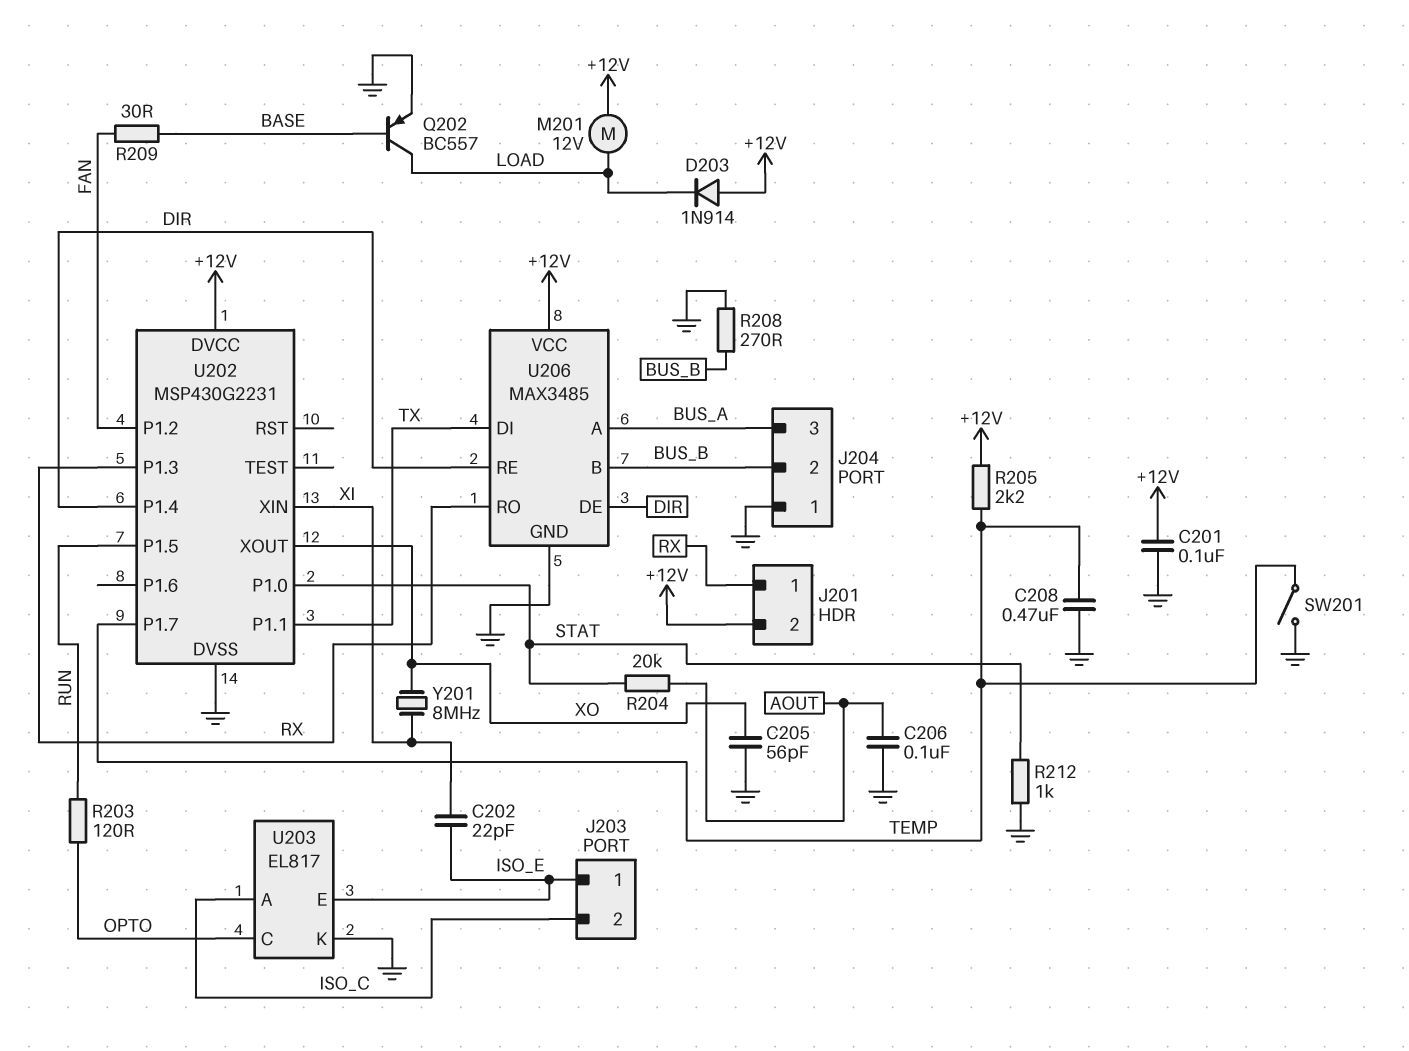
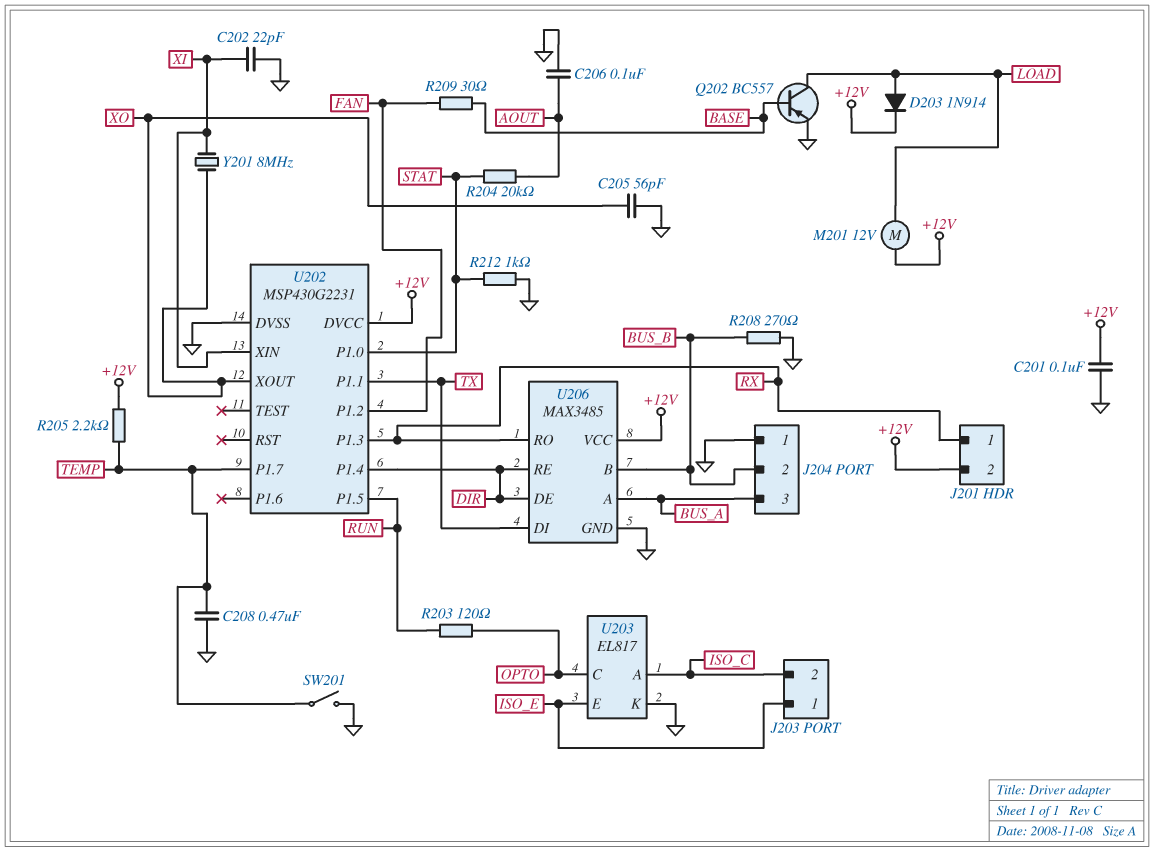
C202: 22pF (ISO_E, XI) -> 22pF (GND, XI)
D203: diode 1N914 (A +12V, K LOAD) -> diode 1N914 (A LOAD, K +12V)

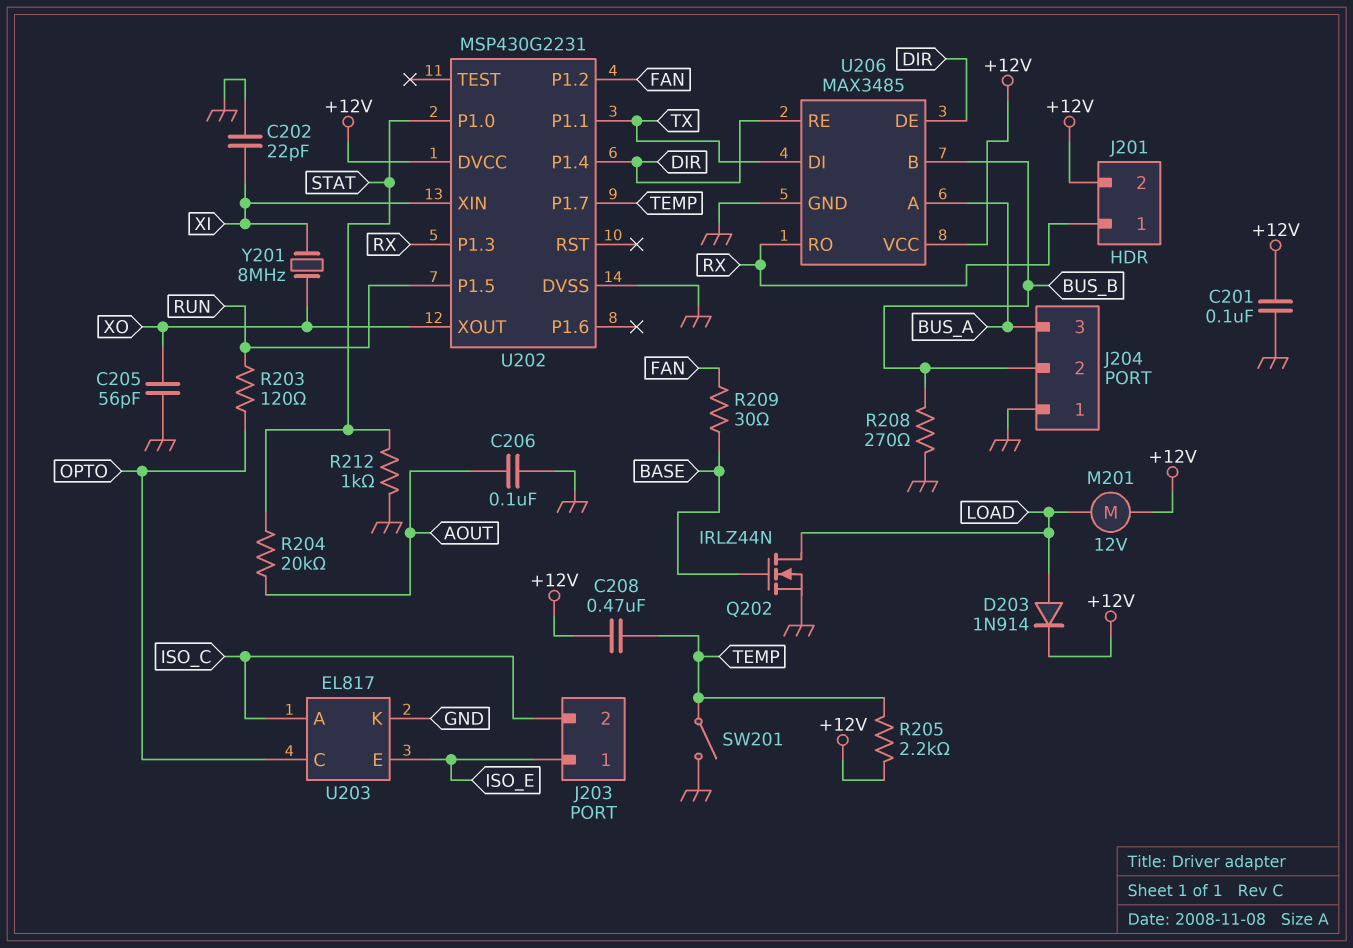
C208: 470nF (GND, TEMP) -> 470nF (+12V, TEMP)
Q202: PNP BC557 (B BASE, C LOAD, E GND) -> NMOS IRLZ44N (G BASE, D LOAD, S GND)

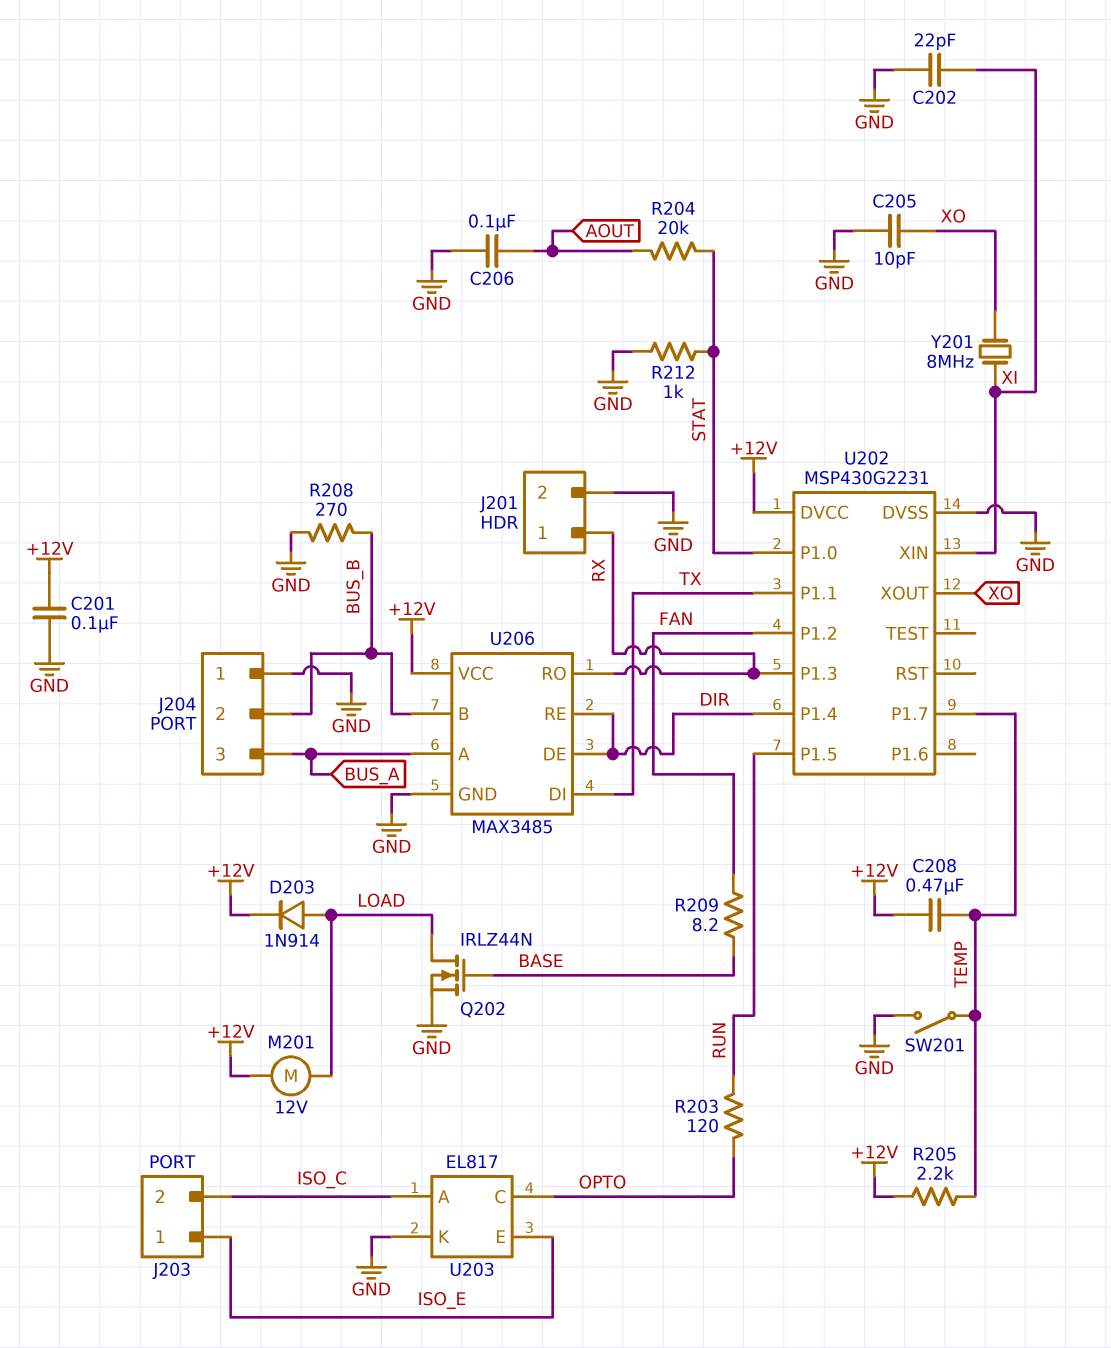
C205: 56pF (GND, XO) -> 10pF (GND, XO)
J201 pin 2: +12V -> GND
R209: 30 (BASE, FAN) -> 8.2 (BASE, FAN)

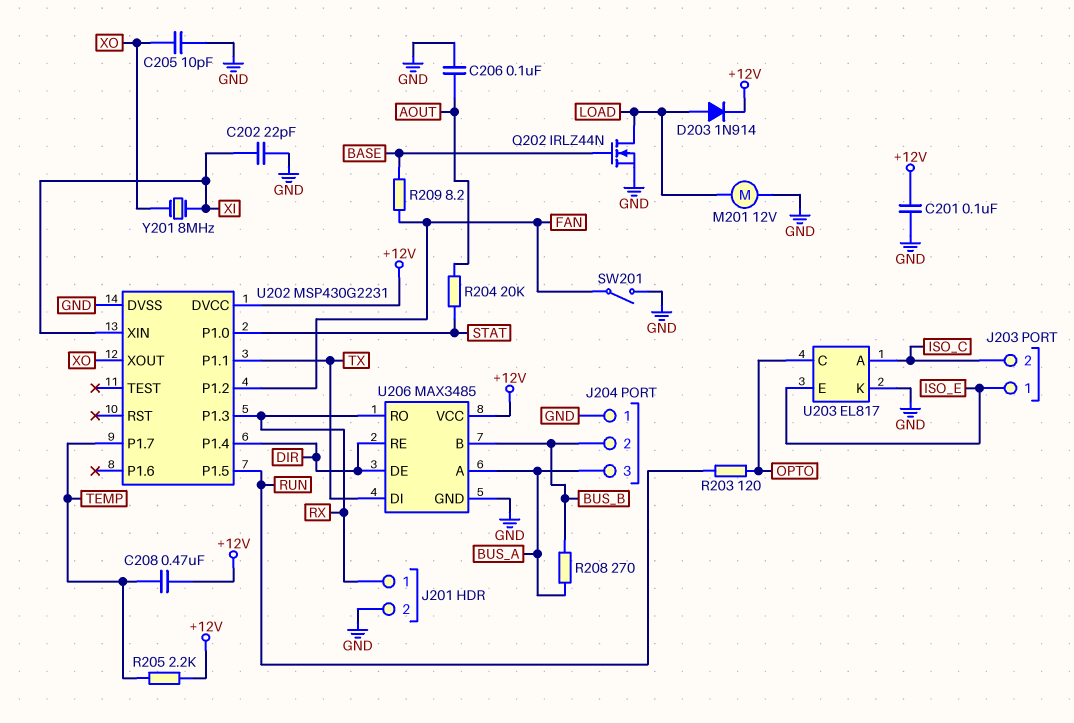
M201: motor 12V (+12V, LOAD) -> motor 12V (GND, LOAD)
R208: 270 (BUS_B, GND) -> 270 (BUS_A, BUS_B)
R212: 1k (GND, STAT) -> none
SW201: switch (GND, TEMP) -> switch (FAN, GND)

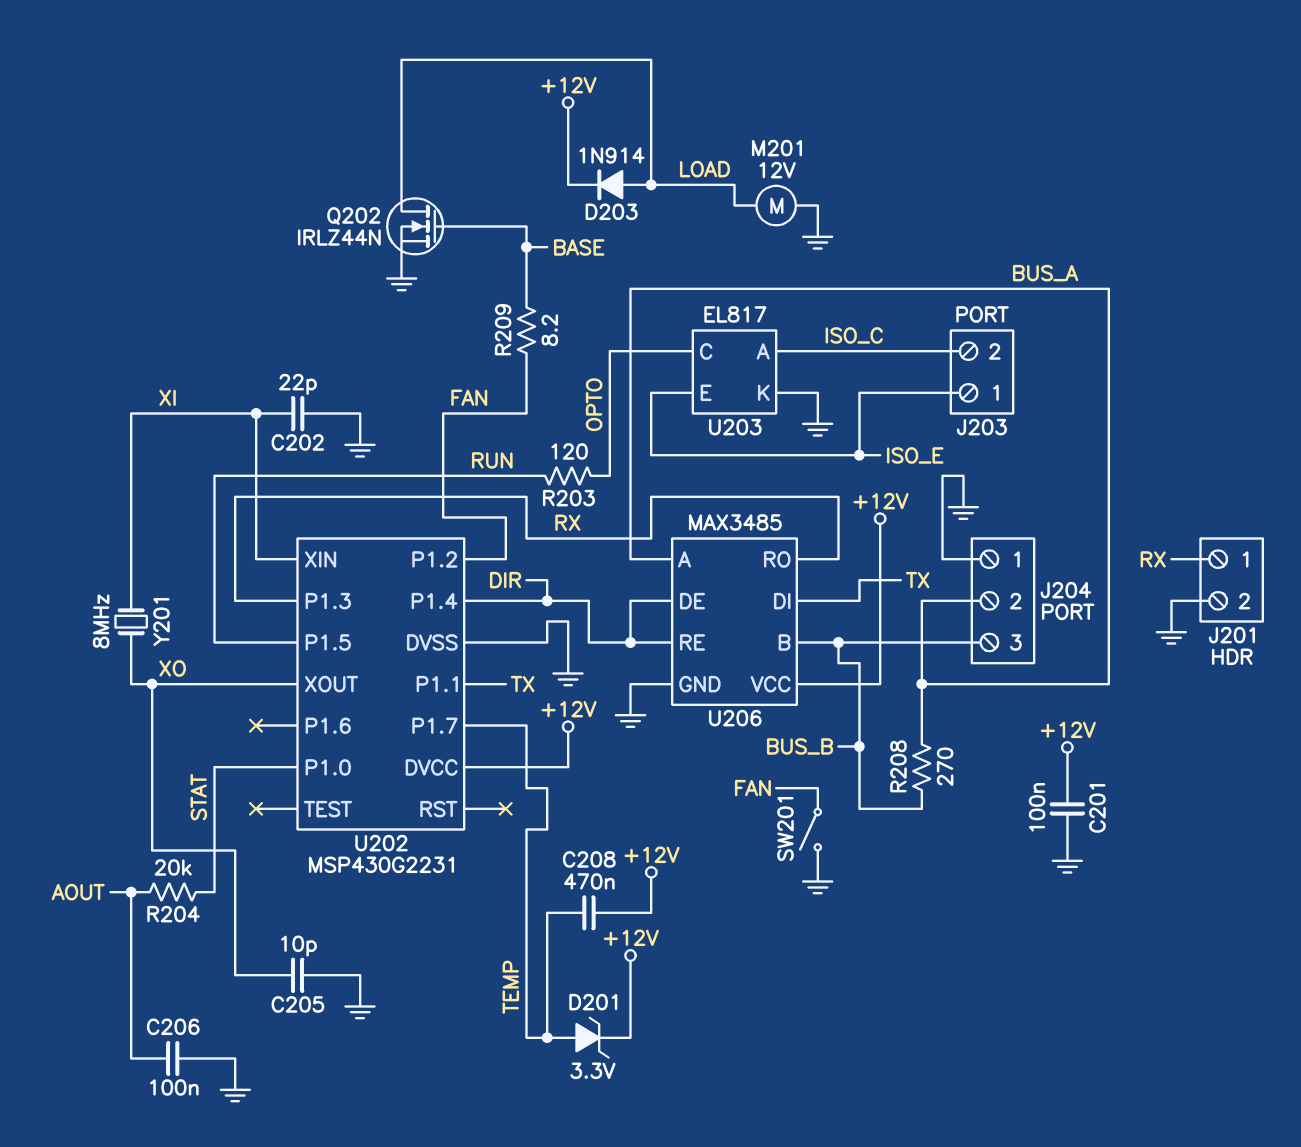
D201: none -> zener 3.3V (A TEMP, K +12V)
J204 pin 2: BUS_B -> BUS_A
J204 pin 3: BUS_A -> BUS_B
R205: 2.2k (+12V, TEMP) -> none

